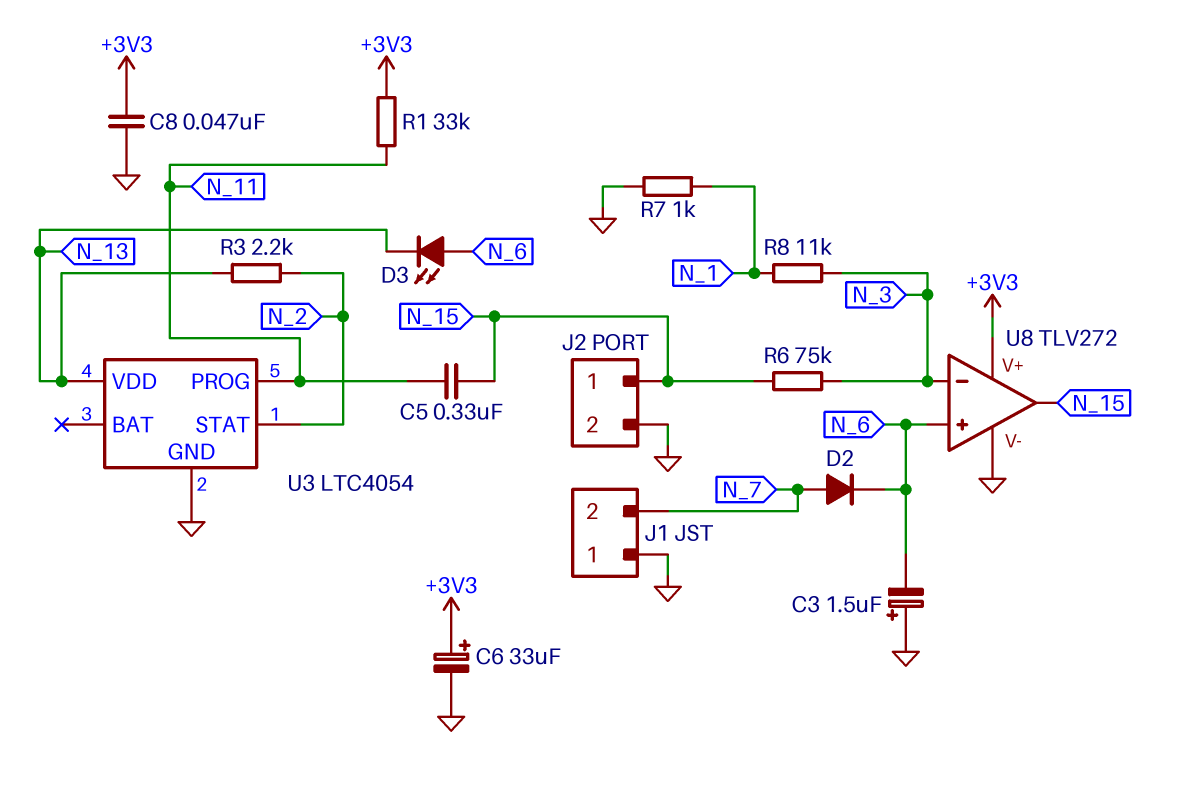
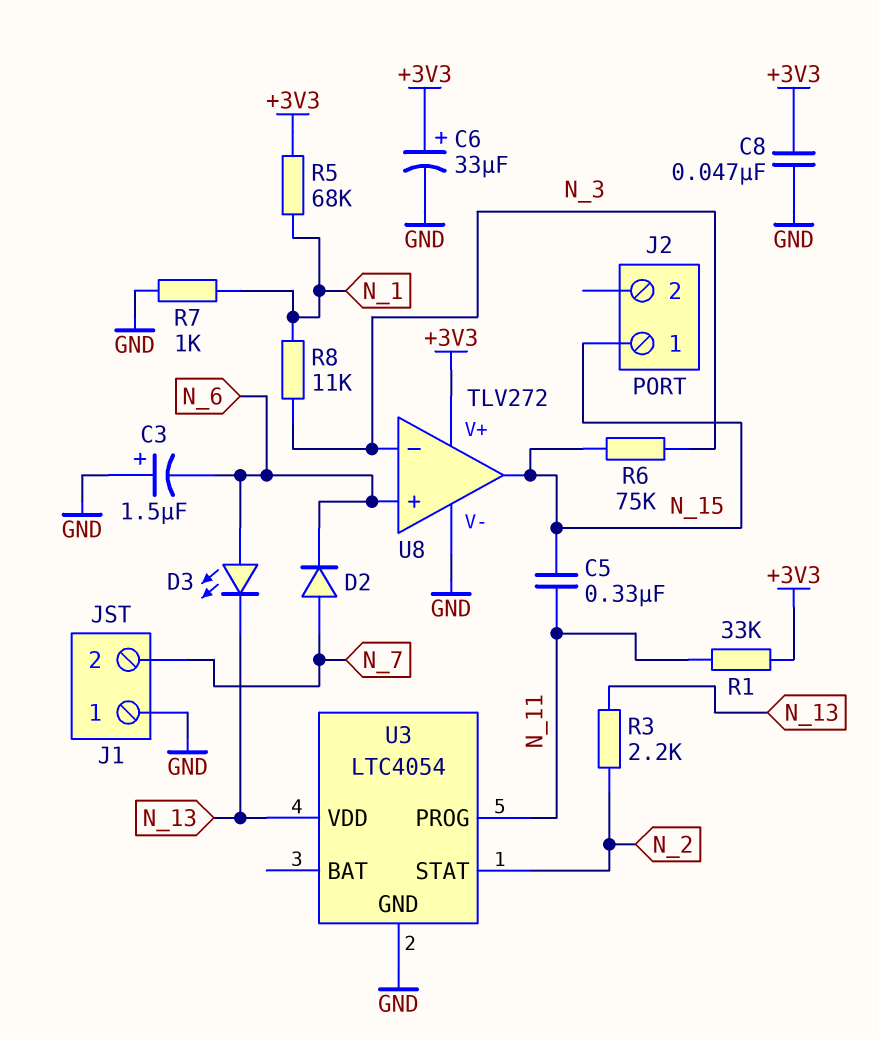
J2 pin 2: GND -> none
R5: none -> 68k (+3V3, N_1)

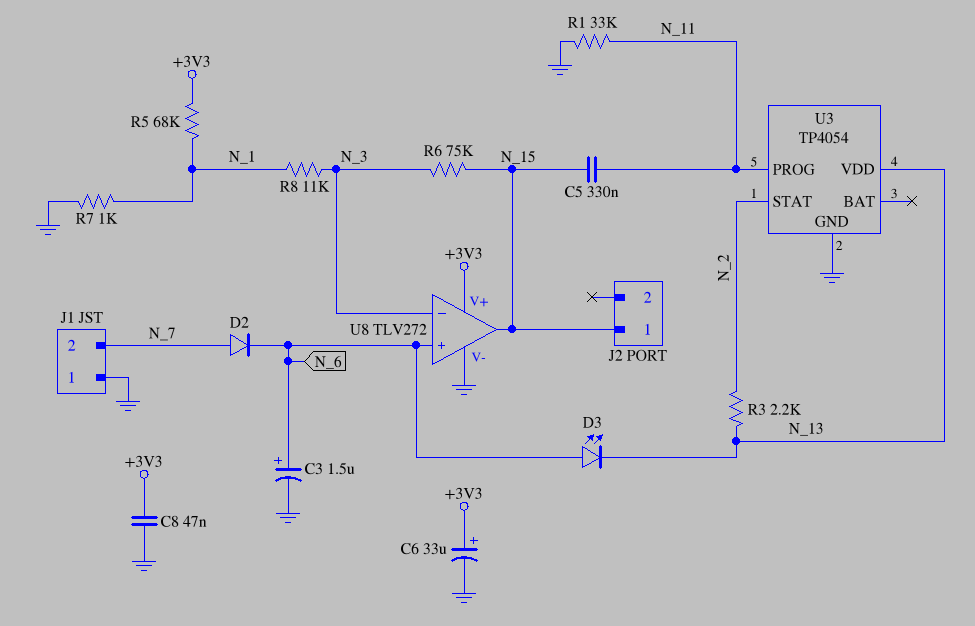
C3: 1.5uF (plus GND, minus N_6) -> 1.5uF (plus N_6, minus GND)
R1: 33k (+3V3, N_11) -> 33k (GND, N_11)
U3: LTC4054 -> TP4054

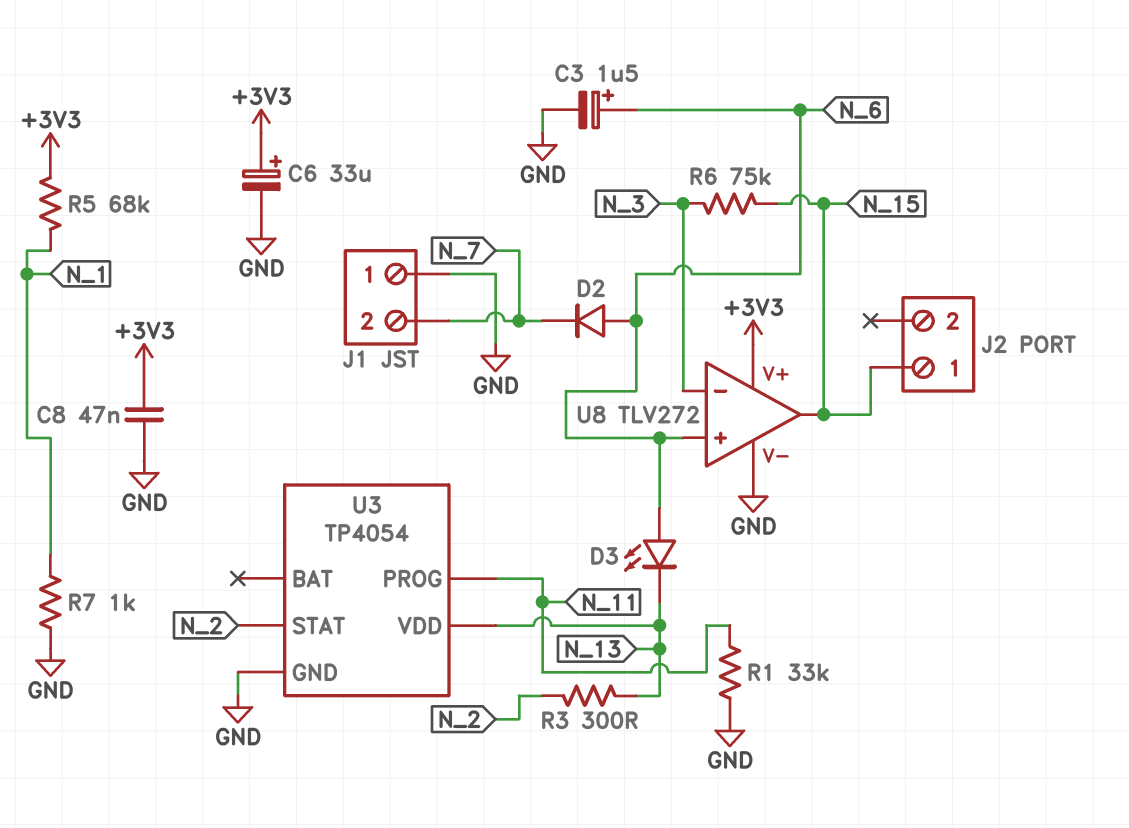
C5: 330nF (N_11, N_15) -> none
D2: diode (A N_7, K N_6) -> diode (A N_6, K N_7)
R3: 2.2k (N_2, N_13) -> 300 (N_2, N_13)
R8: 11k (N_1, N_3) -> none

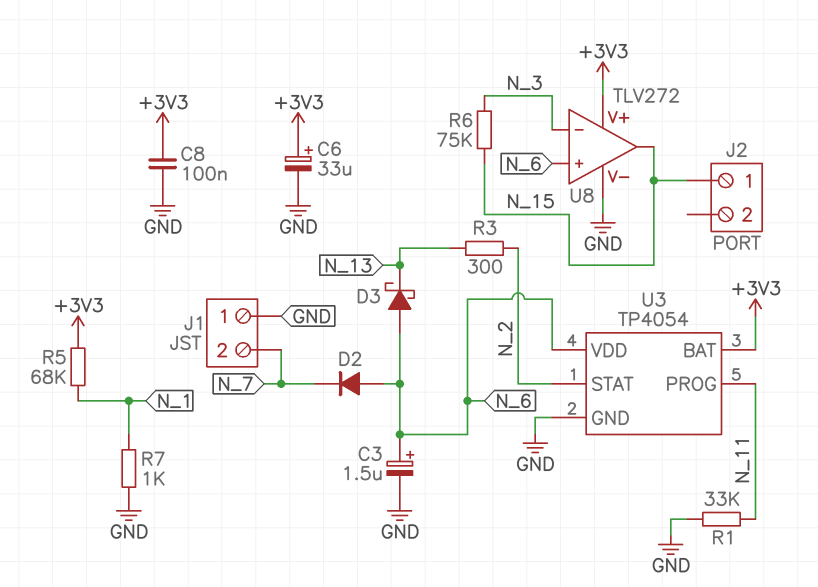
C8: 47nF (+3V3, GND) -> 100nF (+3V3, GND)
D3: LED (A N_6, K N_13) -> schottky (A N_6, K N_13)
U3 pin BAT: none -> +3V3
U3 pin VDD: N_13 -> N_6

